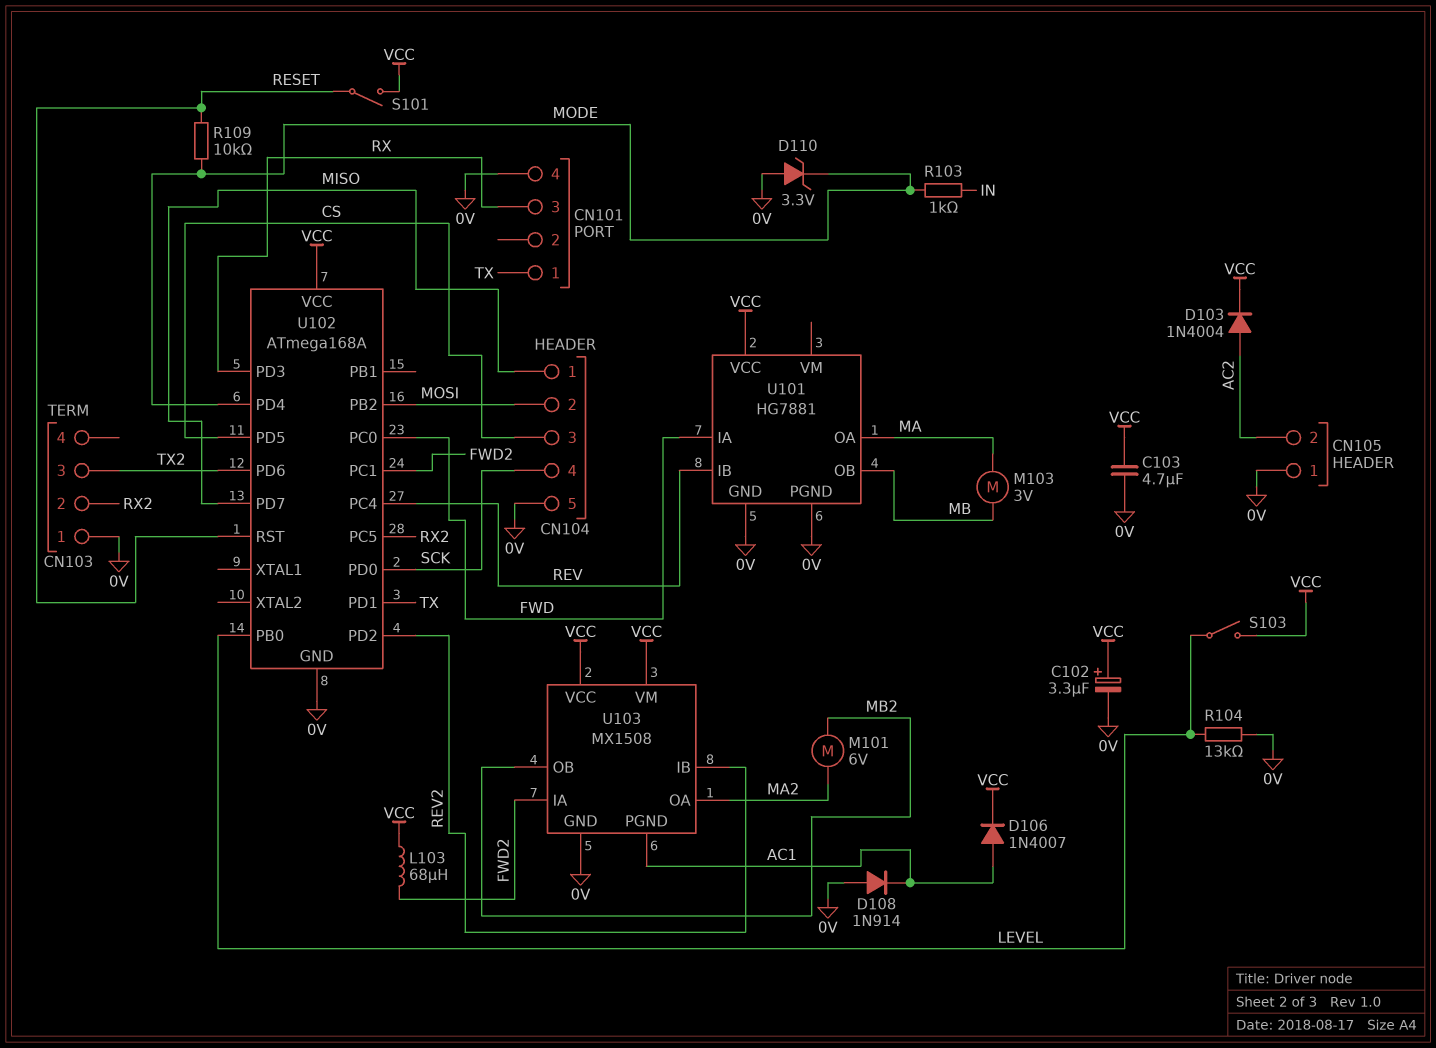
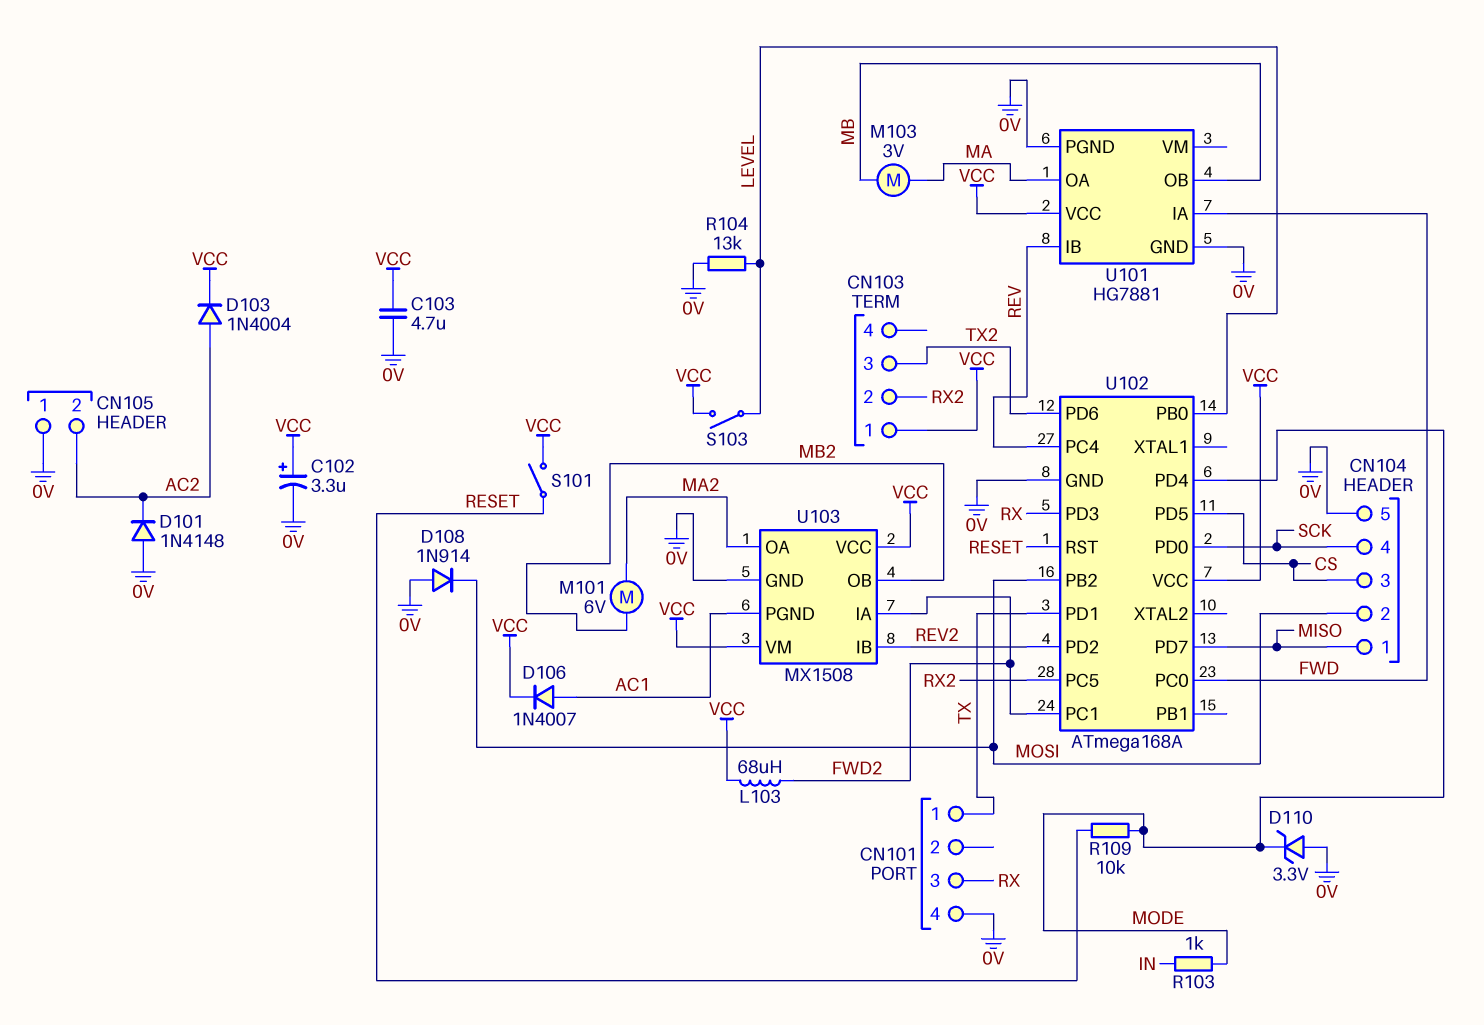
CN103 pin 1: 0V -> VCC
D101: none -> diode 1N4148 (A 0V, K AC2)
D108: diode 1N914 (A 0V, K AC1) -> diode 1N914 (A 0V, K MOSI)

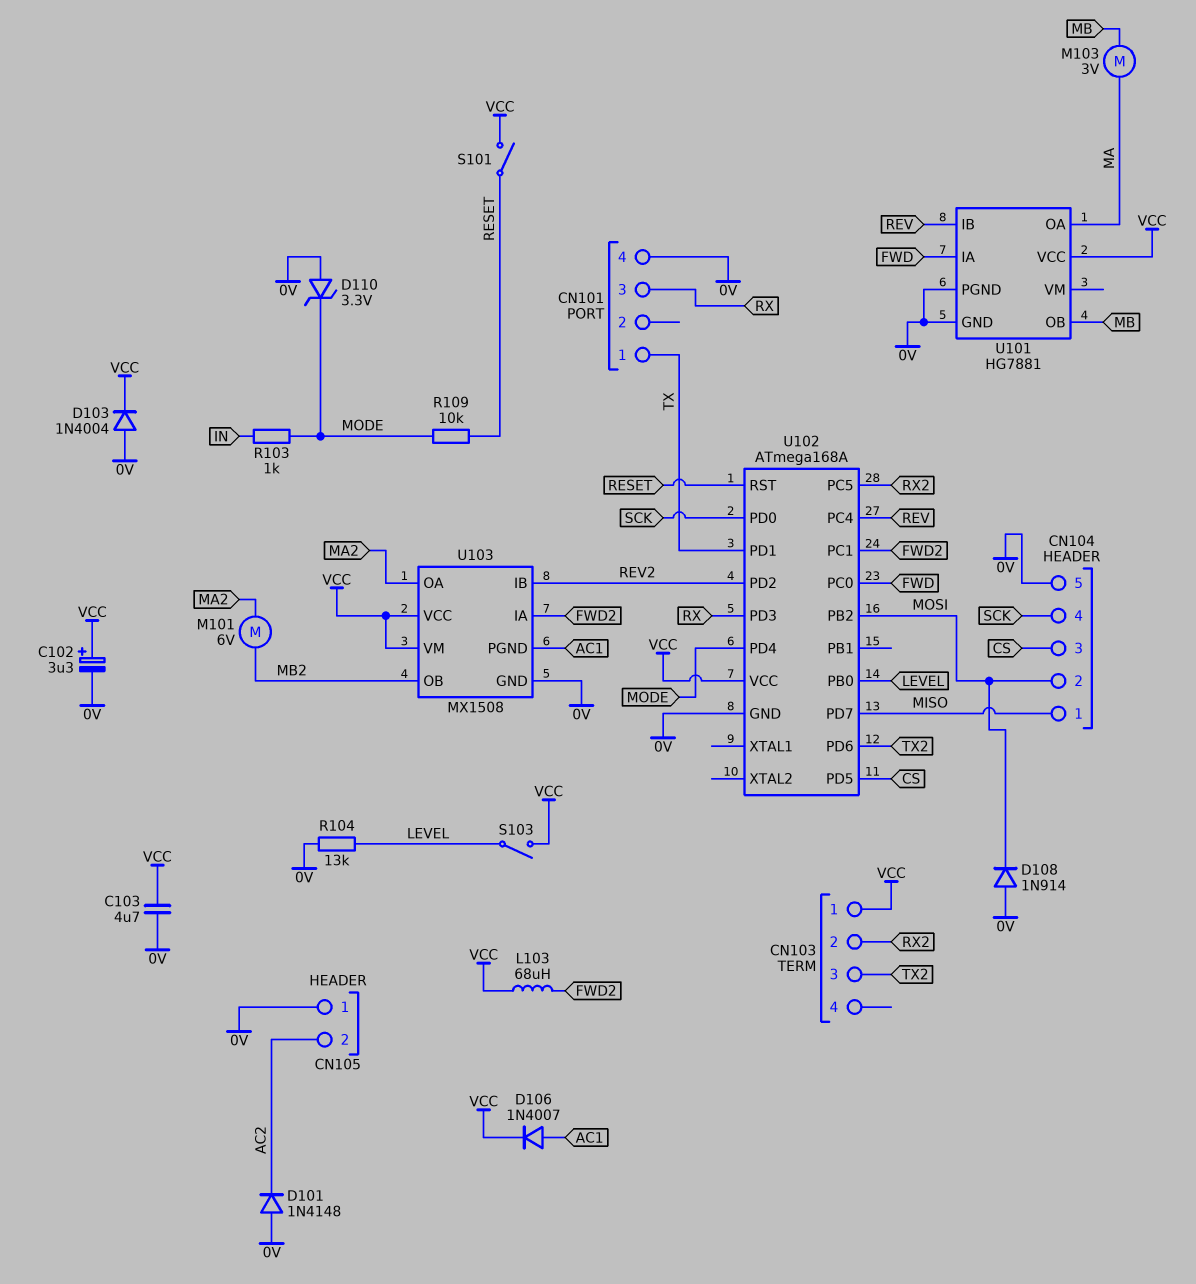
D103: diode 1N4004 (A AC2, K VCC) -> diode 1N4004 (A 0V, K VCC)

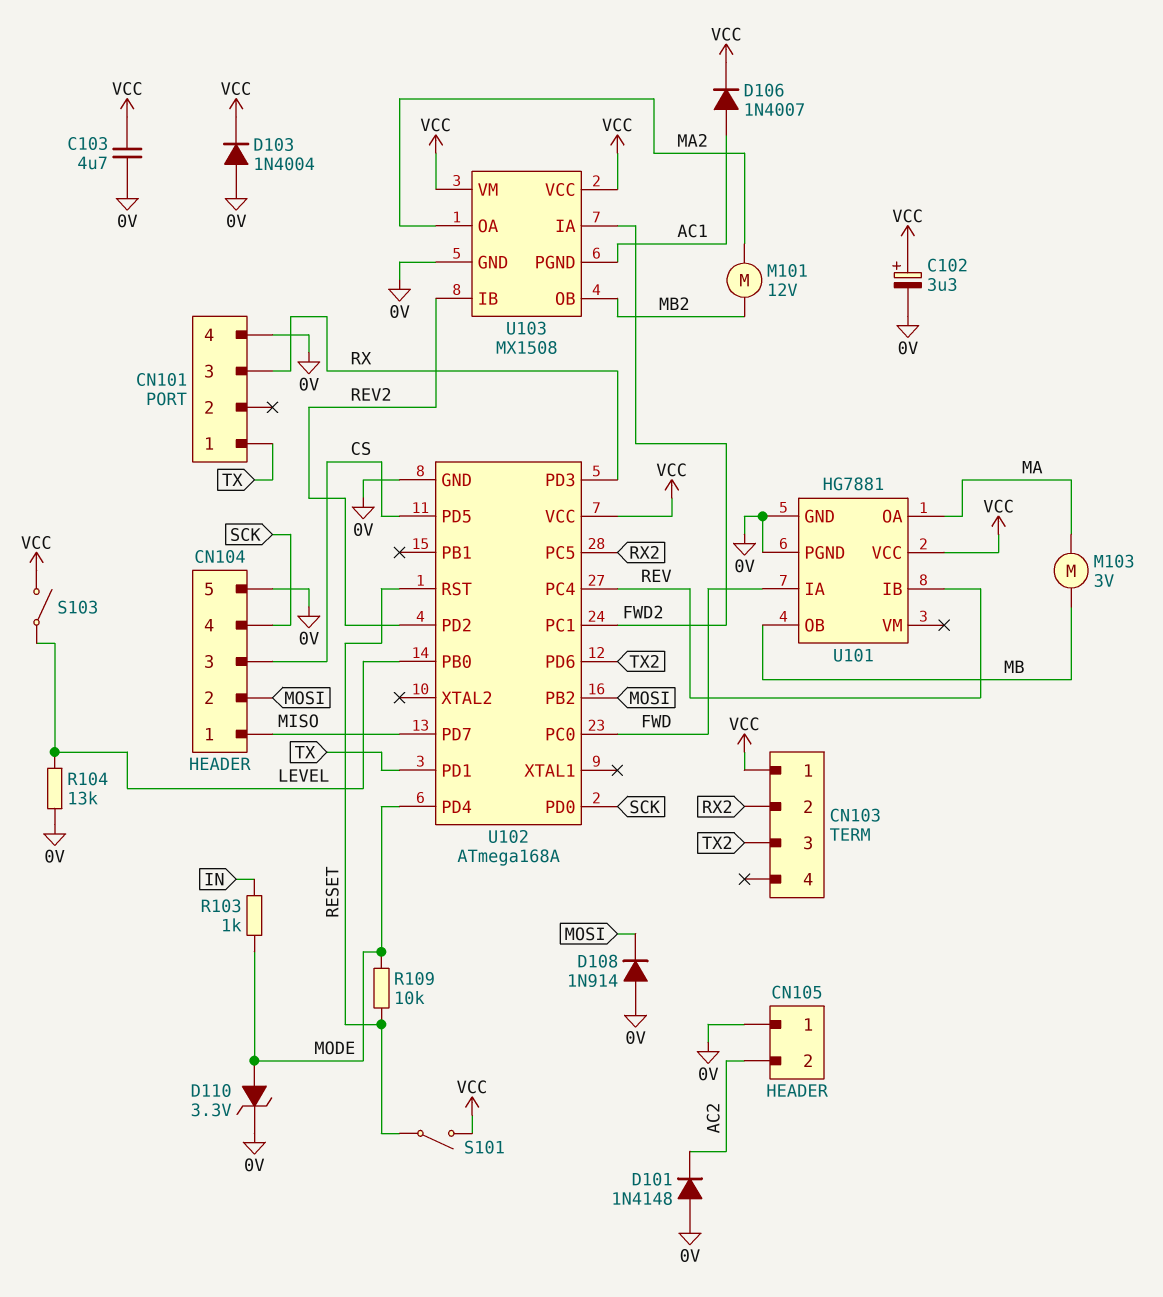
D110: zener 3.3V (A 0V, K MODE) -> zener 3.3V (A MODE, K 0V)
L103: 68uH (FWD2, VCC) -> none
M101: motor 6V (MA2, MB2) -> motor 12V (MA2, MB2)

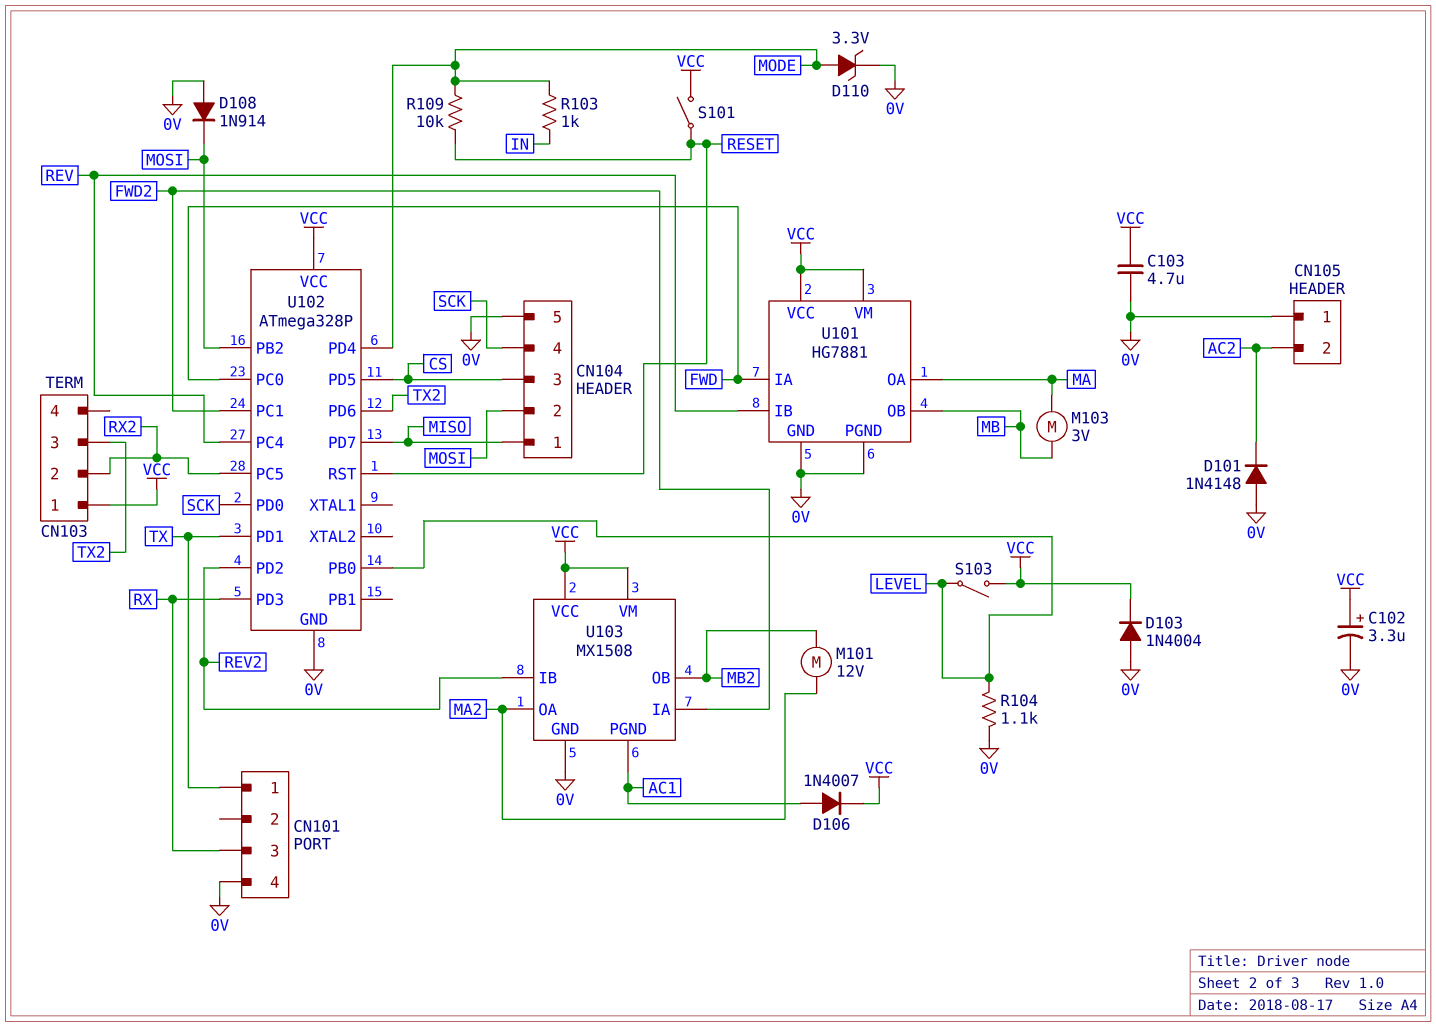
R104: 13k (0V, LEVEL) -> 1.1k (0V, LEVEL)
U101 pin VM: none -> VCC
U102: ATmega168A -> ATmega328P

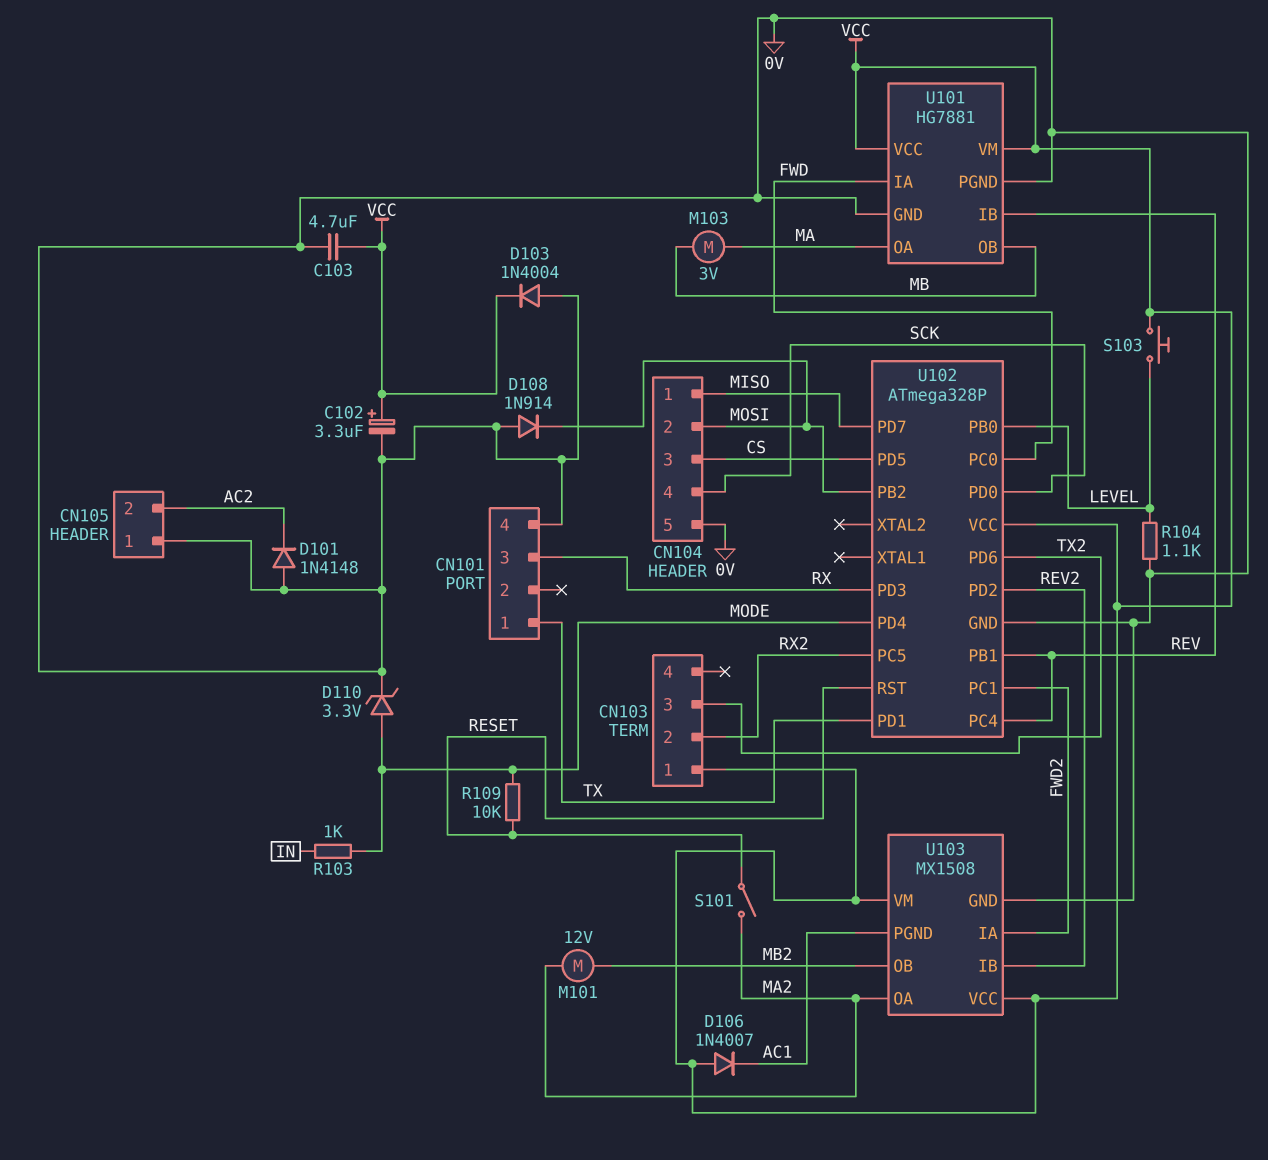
D106: diode 1N4007 (A AC1, K VCC) -> diode 1N4007 (A VCC, K AC1)
S101: switch (RESET, VCC) -> switch (MA2, RESET)
S103: switch (LEVEL, VCC) -> button (LEVEL, VCC)
U102 pin PB1: none -> REV

